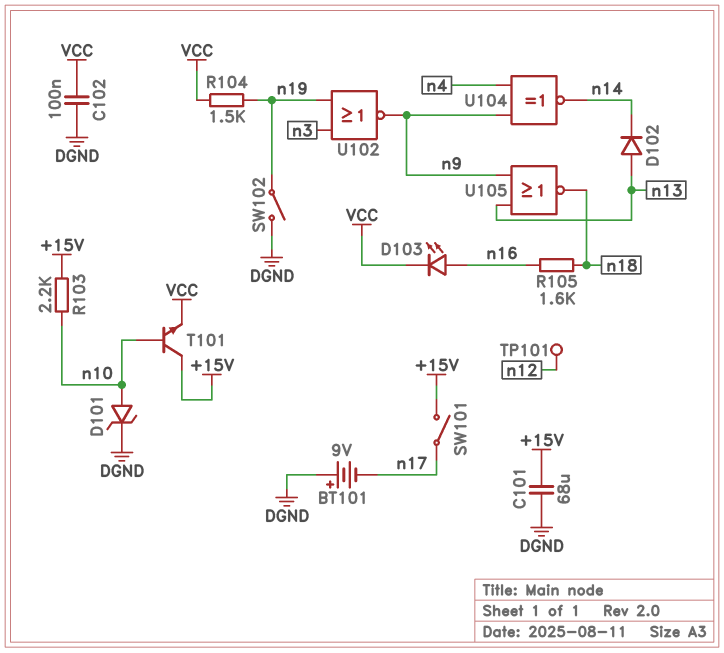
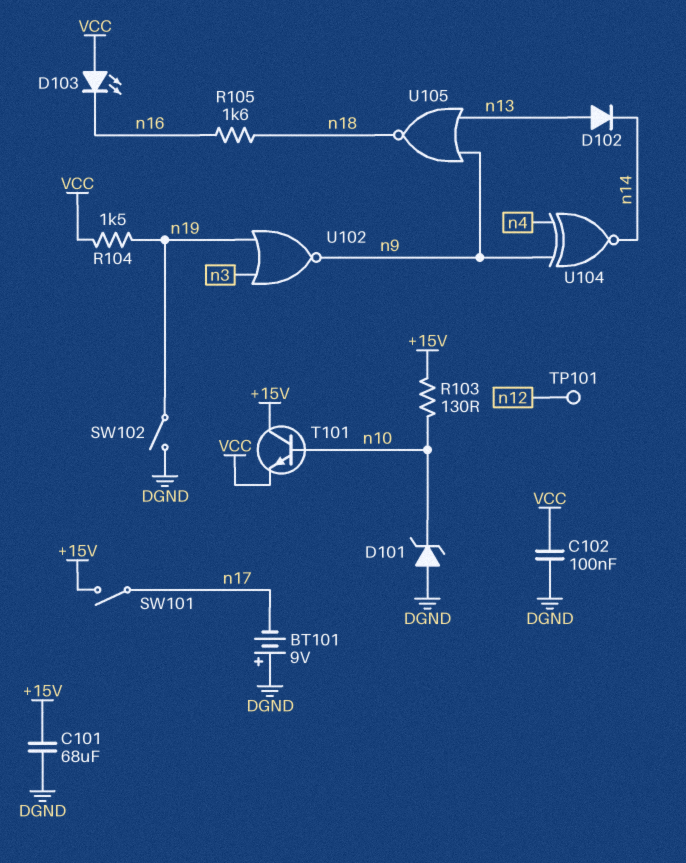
D101: zener (A n10, K DGND) -> zener (A DGND, K n10)
D103: LED (A n16, K VCC) -> LED (A VCC, K n16)
R103: 2.2k (+15V, n10) -> 130 (+15V, n10)

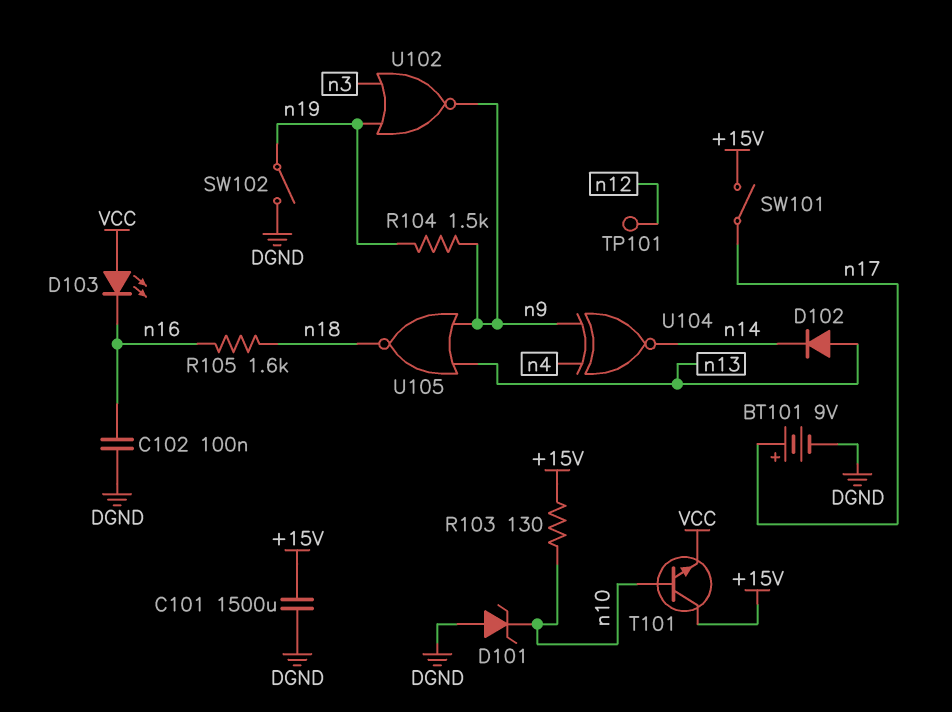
BT101: 9V (plus DGND, minus n17) -> 9V (plus n17, minus DGND)
C101: 68uF (+15V, DGND) -> 1500uF (+15V, DGND)
C102: 100nF (DGND, VCC) -> 100nF (DGND, n16)
R104: 1.5k (VCC, n19) -> 1.5k (n9, n19)

